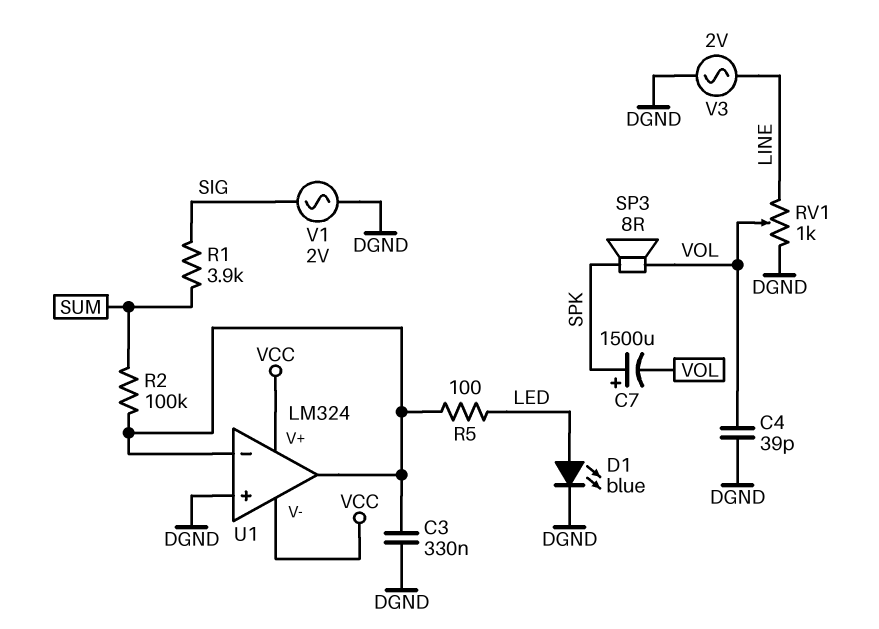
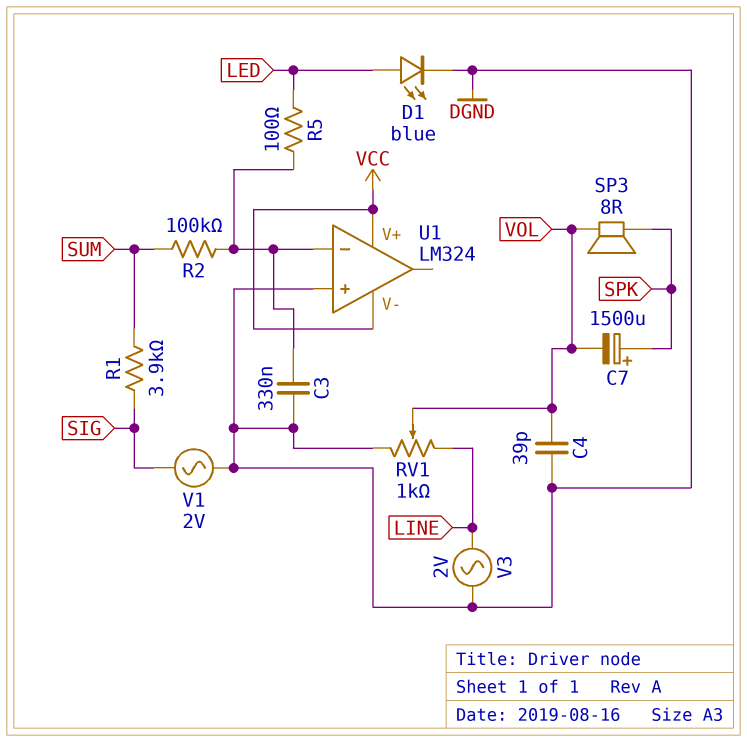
U1 pin out: U1/in- -> none

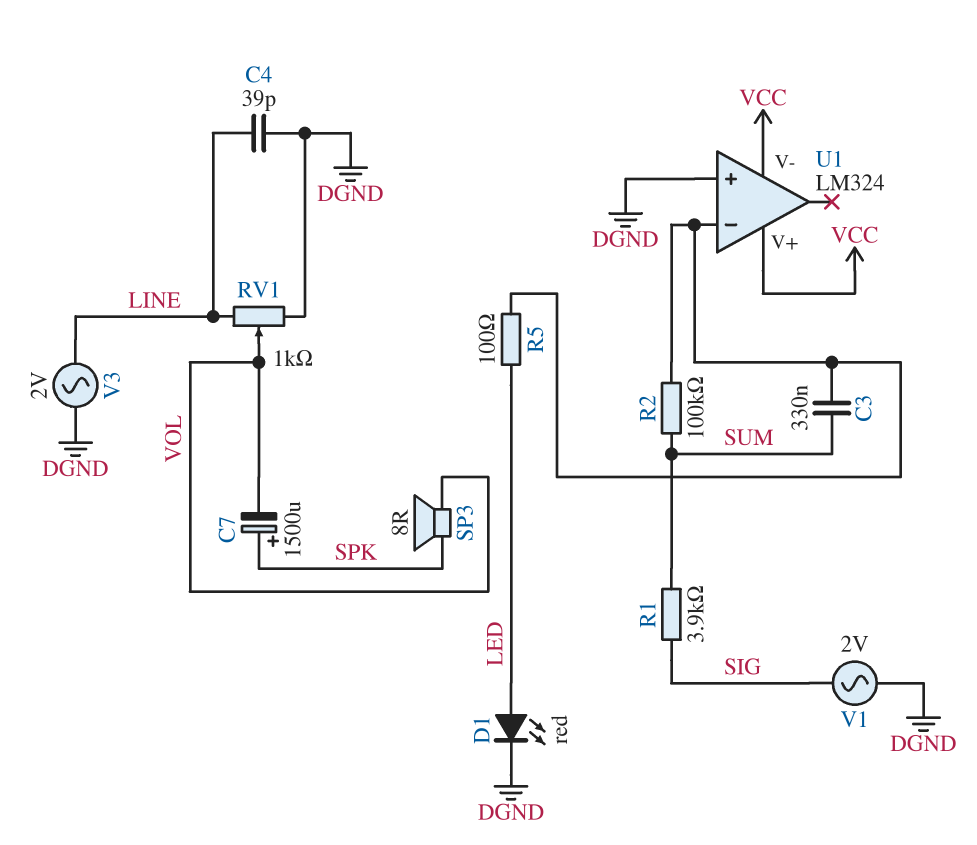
C3: 330nF (DGND, U1/in-) -> 330nF (SUM, U1/in-)
C4: 39pF (DGND, VOL) -> 39pF (DGND, LINE)
D1: LED blue (A LED, K DGND) -> LED red (A LED, K DGND)

